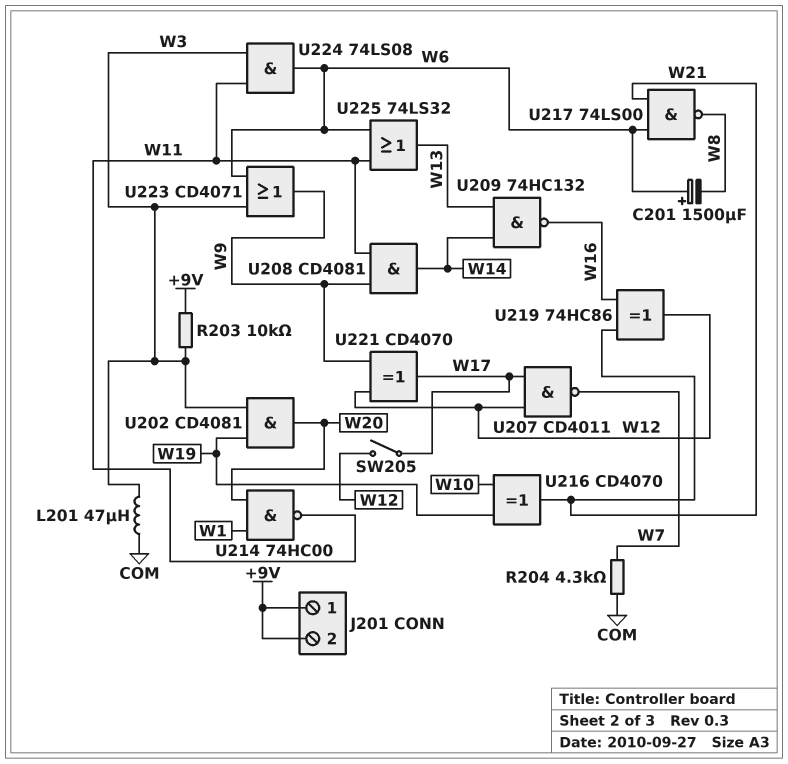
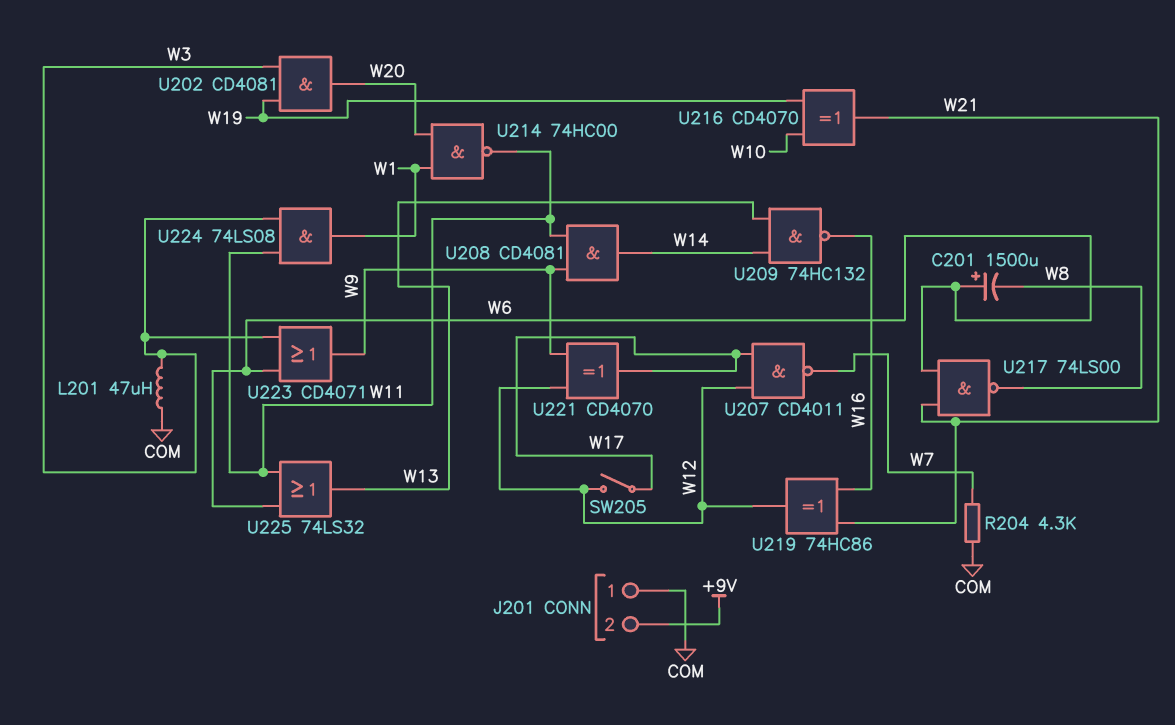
J201 pin 1: +9V -> COM
R203: 10k (+9V, W3) -> none
U224: AND 74LS08 (in W3, in W11, out W6) -> AND 74LS08 (in W3, in W11, out W1)

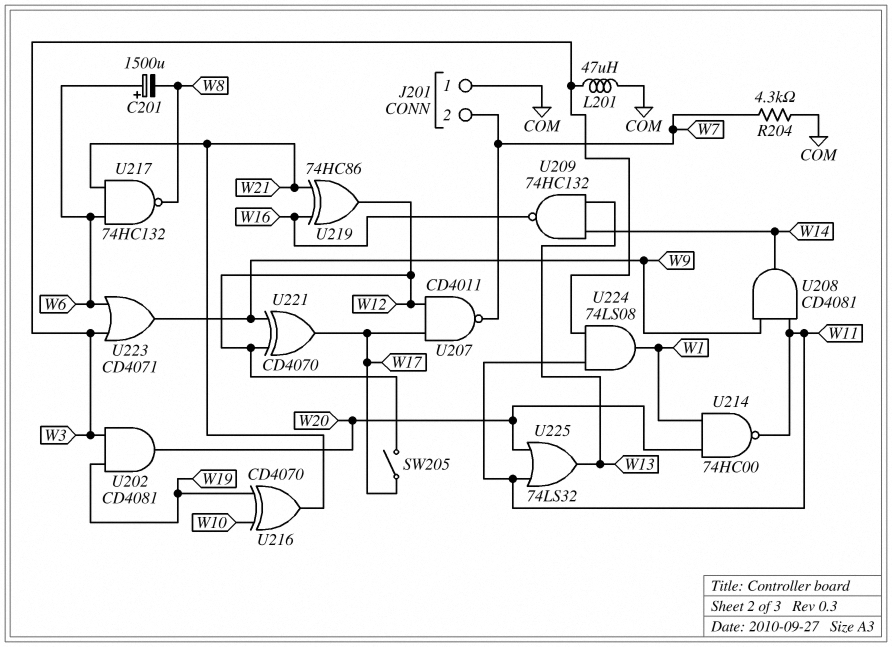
J201 pin 2: +9V -> W7
U217: NAND 74LS00 (in W6, in W21, out W8) -> NAND 74HC132 (in W6, in W21, out W8)
U225: OR 74LS32 (in W6, in W11, out W13) -> OR 74LS32 (in W11, in W20, out W13)

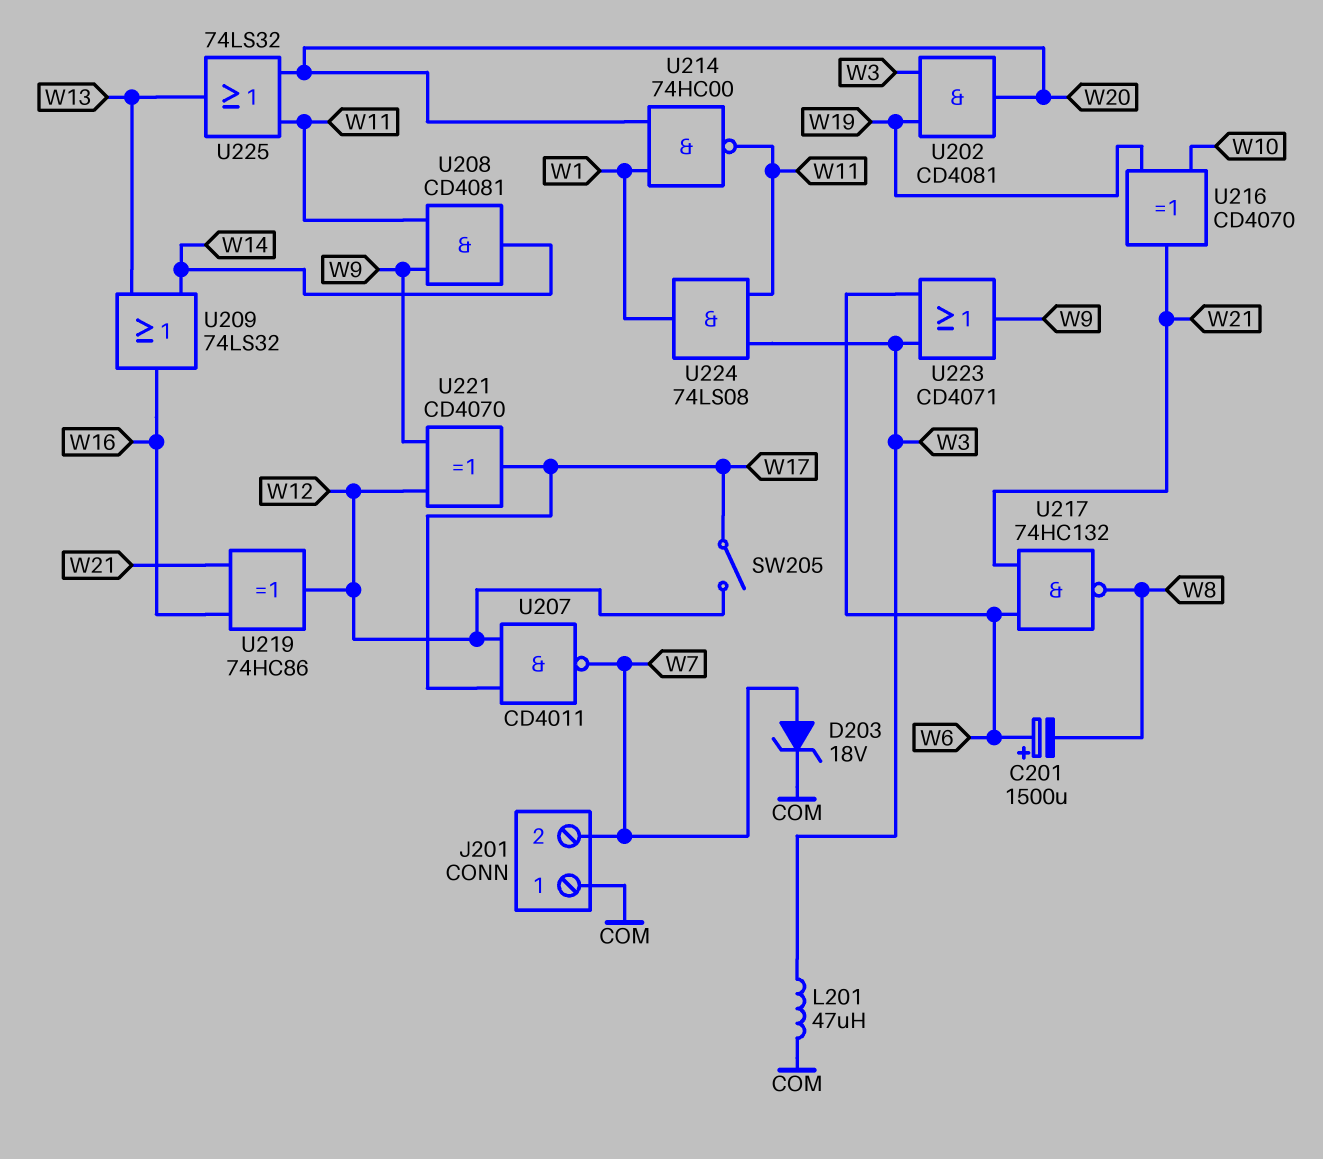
D203: none -> zener 18V (A W7, K COM)
R204: 4.3k (COM, W7) -> none
U209: NAND 74HC132 (in W13, in W14, out W16) -> OR 74LS32 (in W13, in W14, out W16)

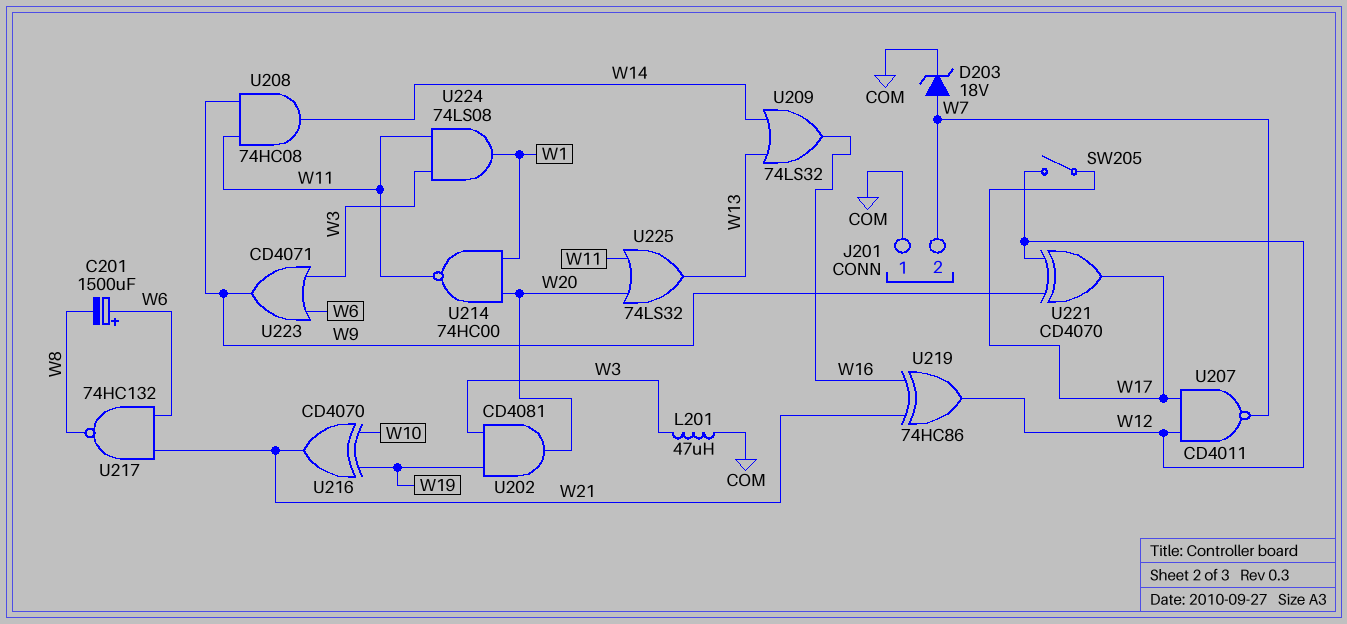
U208: AND CD4081 (in W9, in W11, out W14) -> AND 74HC08 (in W9, in W11, out W14)

